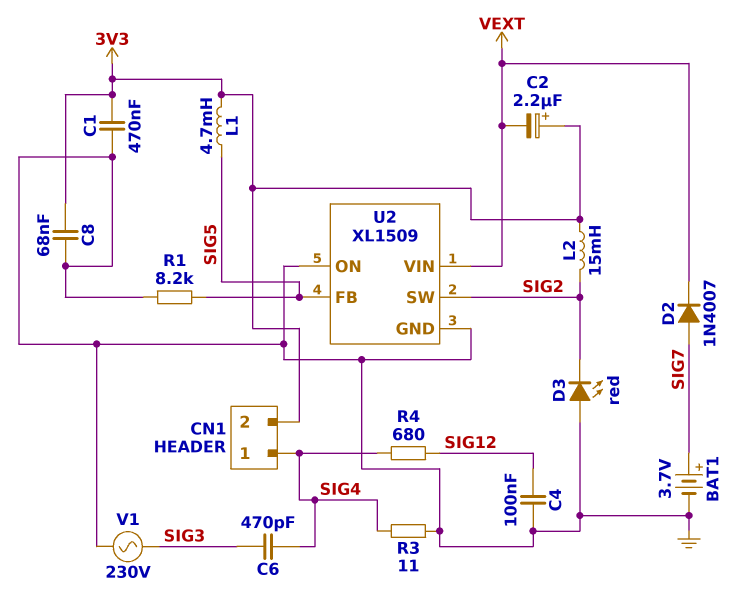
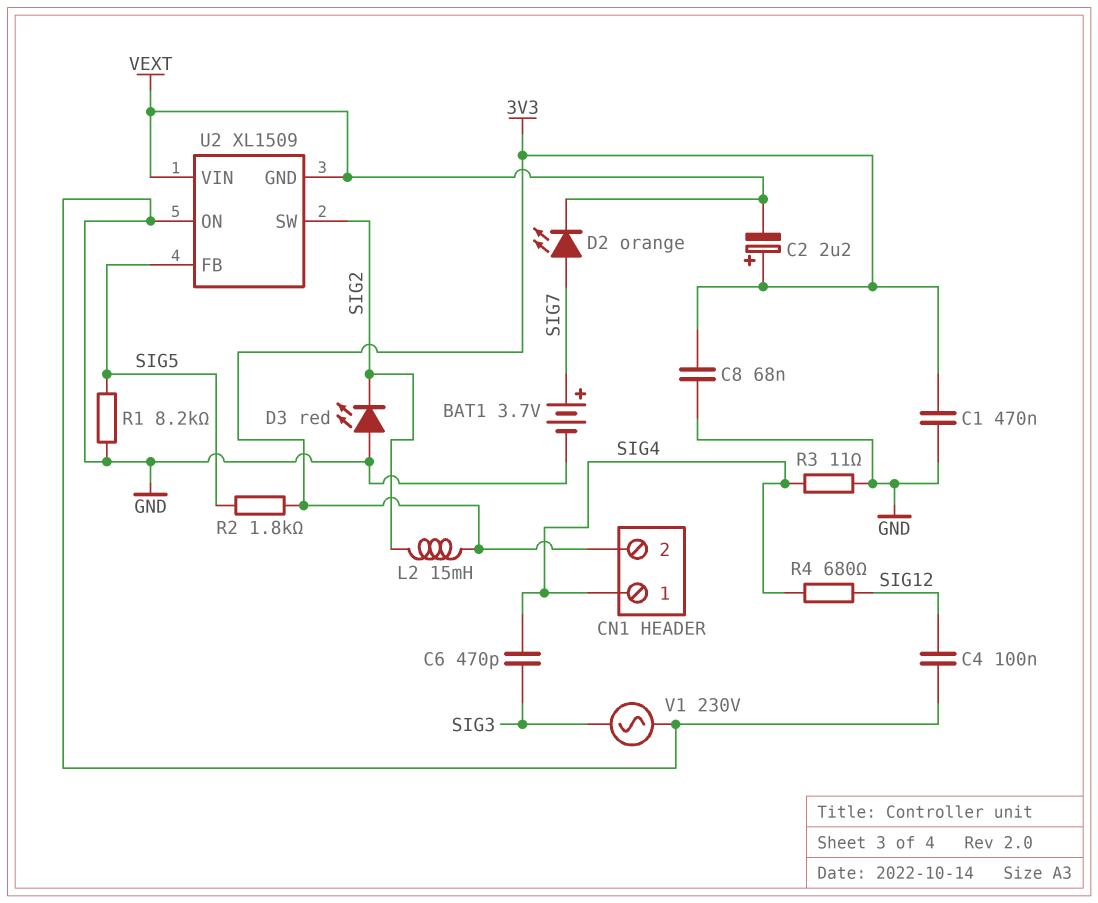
D2: diode 1N4007 (A SIG7, K VEXT) -> LED orange (A SIG7, K VEXT)
L1: 4.7mH (3V3, SIG5) -> none
R2: none -> 1.8k (3V3, SIG5)
U2 pin GND: GND -> VEXT

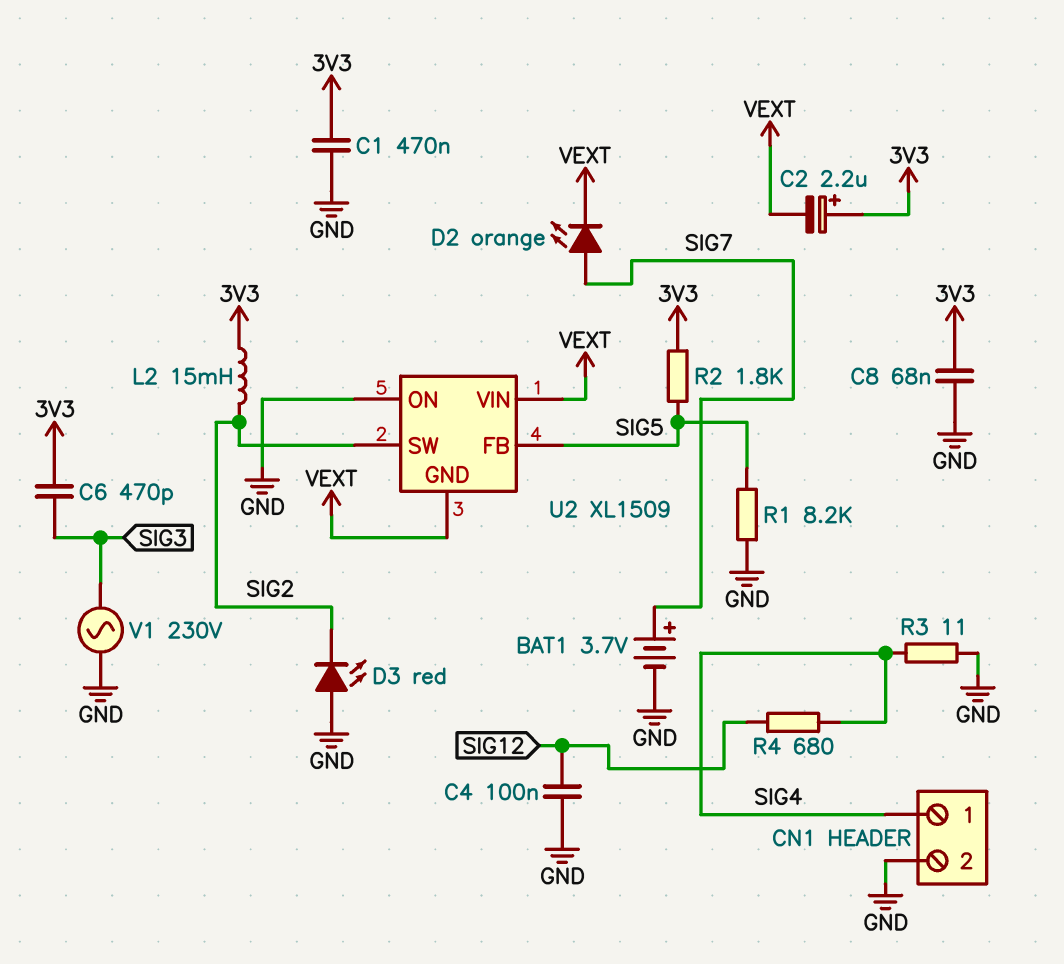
C6: 470pF (SIG3, SIG4) -> 470pF (3V3, SIG3)
CN1 pin 2: 3V3 -> GND

